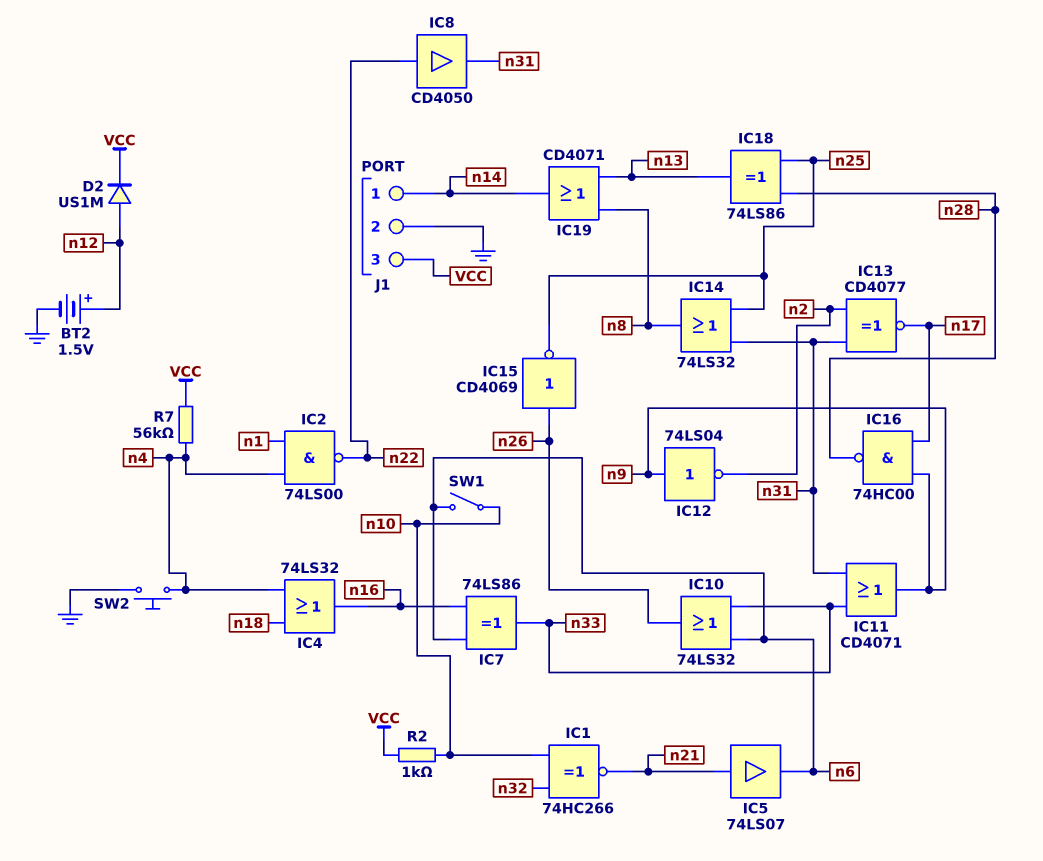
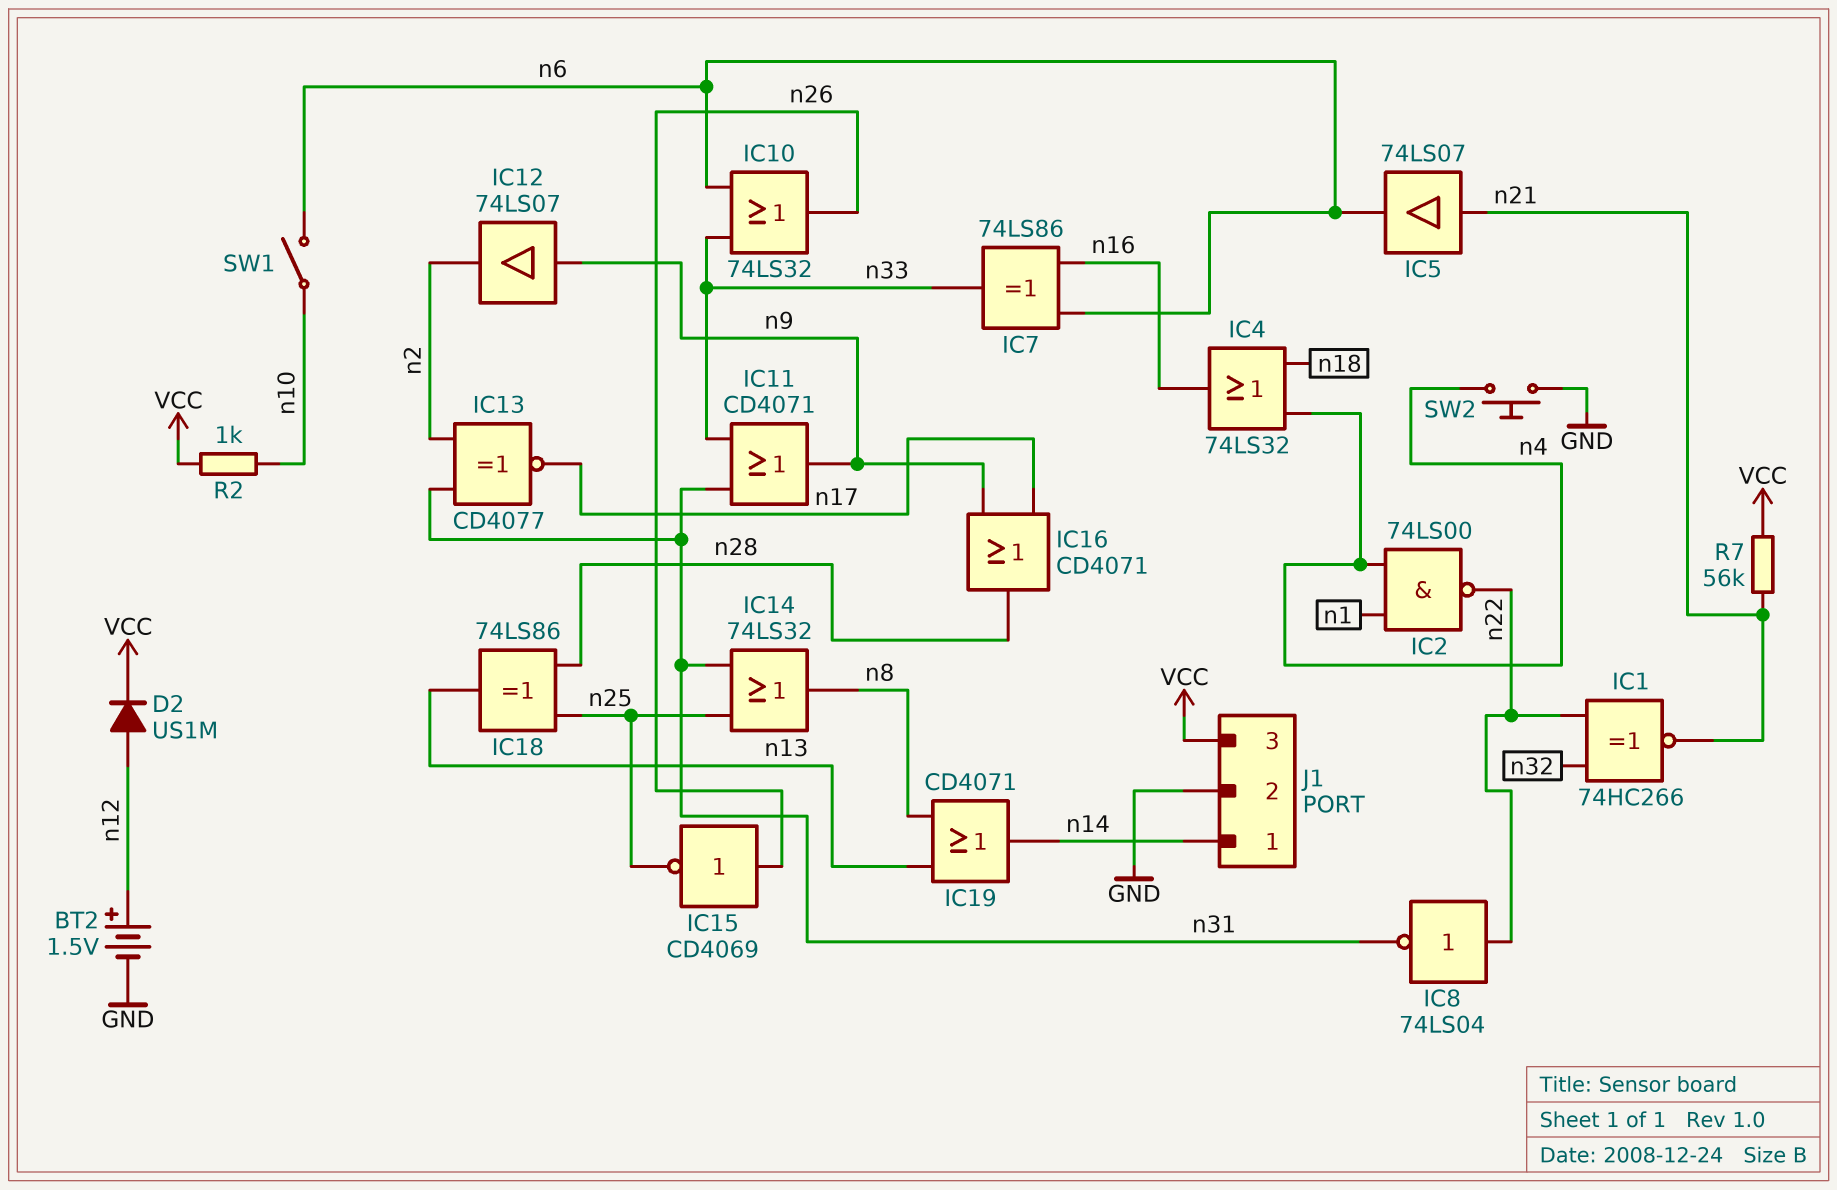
IC1: XNOR 74HC266 (in n10, in n32, out n21) -> XNOR 74HC266 (in n22, in n32, out n21)
IC8: buffer CD4050 (in n22, out n31) -> NOT 74LS04 (in n22, out n31)
IC12: NOT 74LS04 (in n9, out n2) -> buffer 74LS07 (in n9, out n2)
IC16: NAND 74HC00 (in n9, in n17, out n28) -> OR CD4071 (in n9, in n17, out n28)
R7: 56k (VCC, n4) -> 56k (VCC, n21)

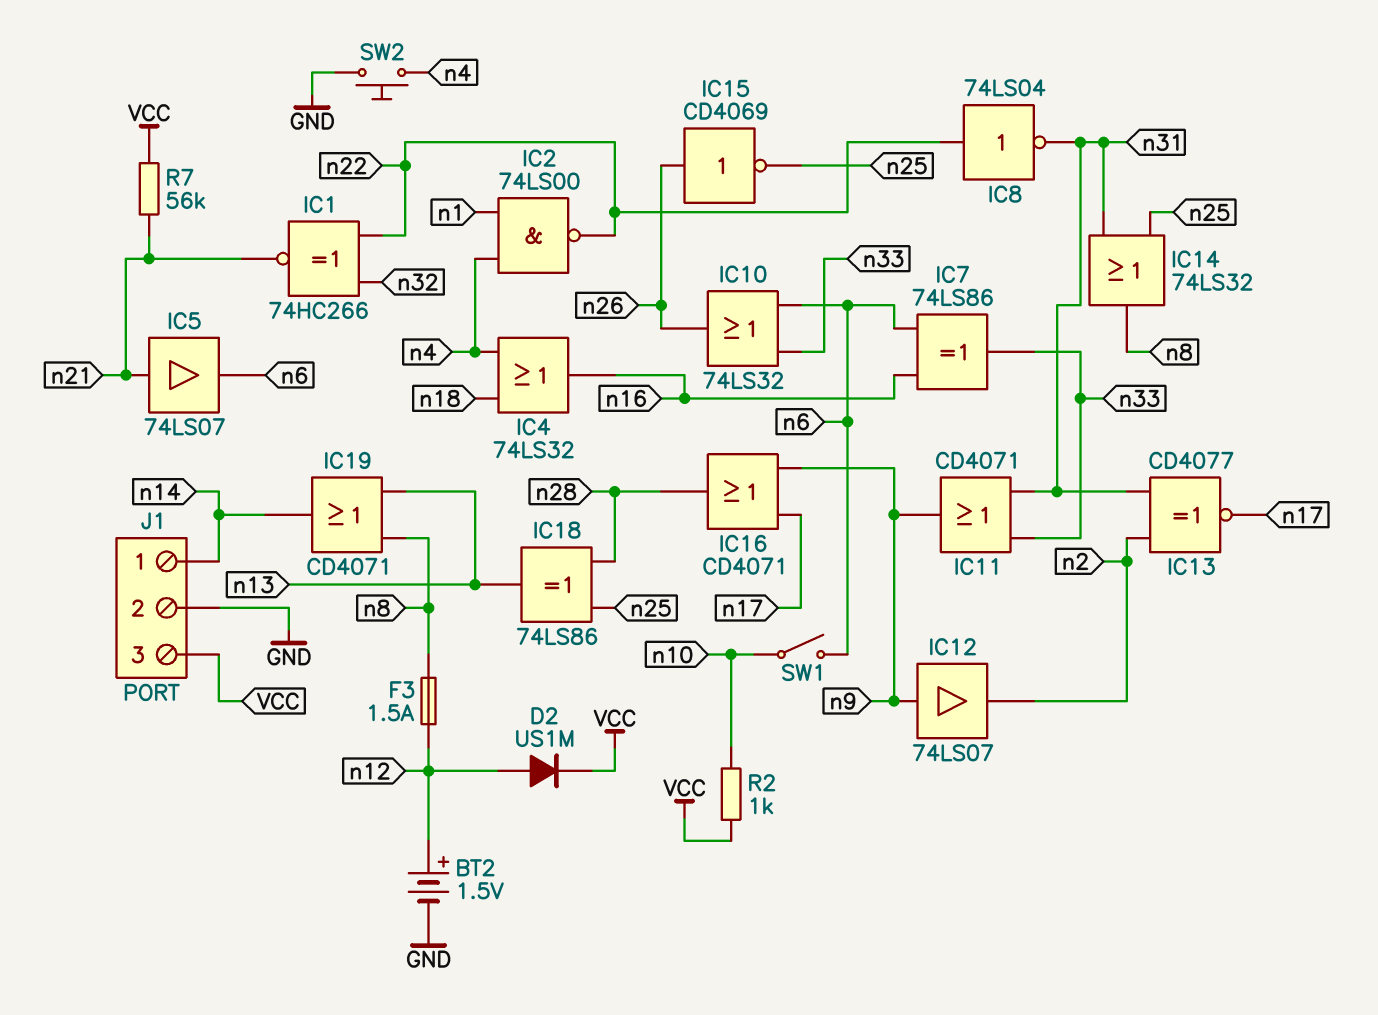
F3: none -> 1.5A (n8, n12)

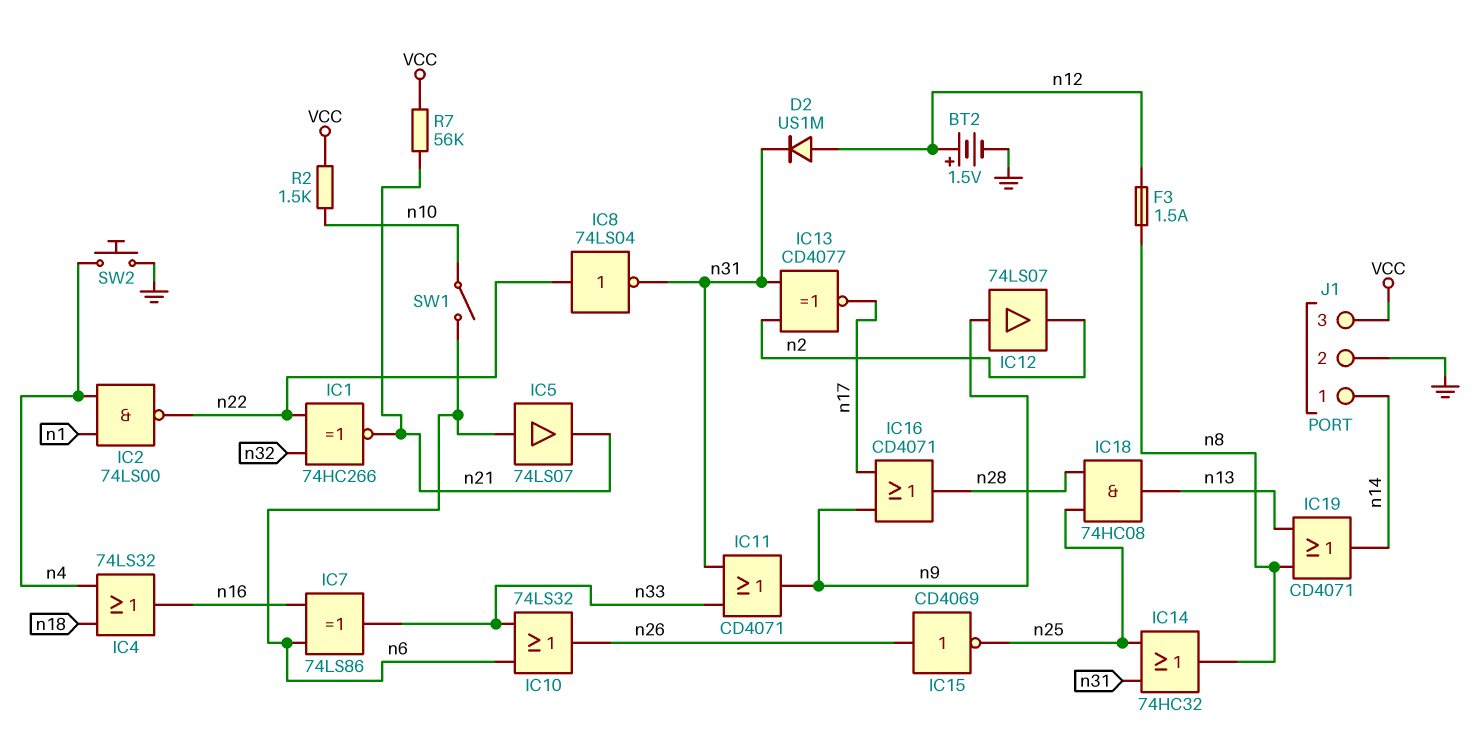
D2: diode US1M (A n12, K VCC) -> diode US1M (A n12, K n31)
IC5: buffer 74LS07 (in n21, out n6) -> buffer 74LS07 (in n6, out n21)
IC14: OR 74LS32 (in n25, in n31, out n8) -> OR 74HC32 (in n25, in n31, out n8)
IC18: XOR 74LS86 (in n25, in n28, out n13) -> AND 74HC08 (in n25, in n28, out n13)
R2: 1k (VCC, n10) -> 1.5k (VCC, n10)

